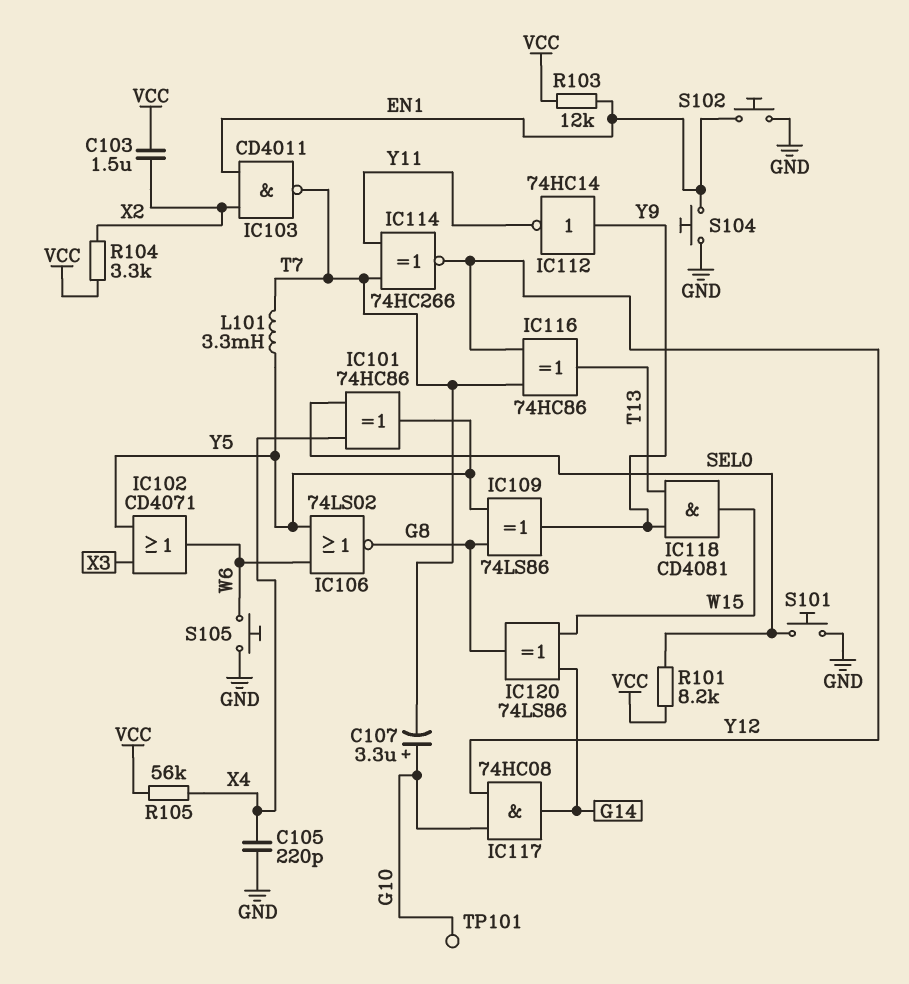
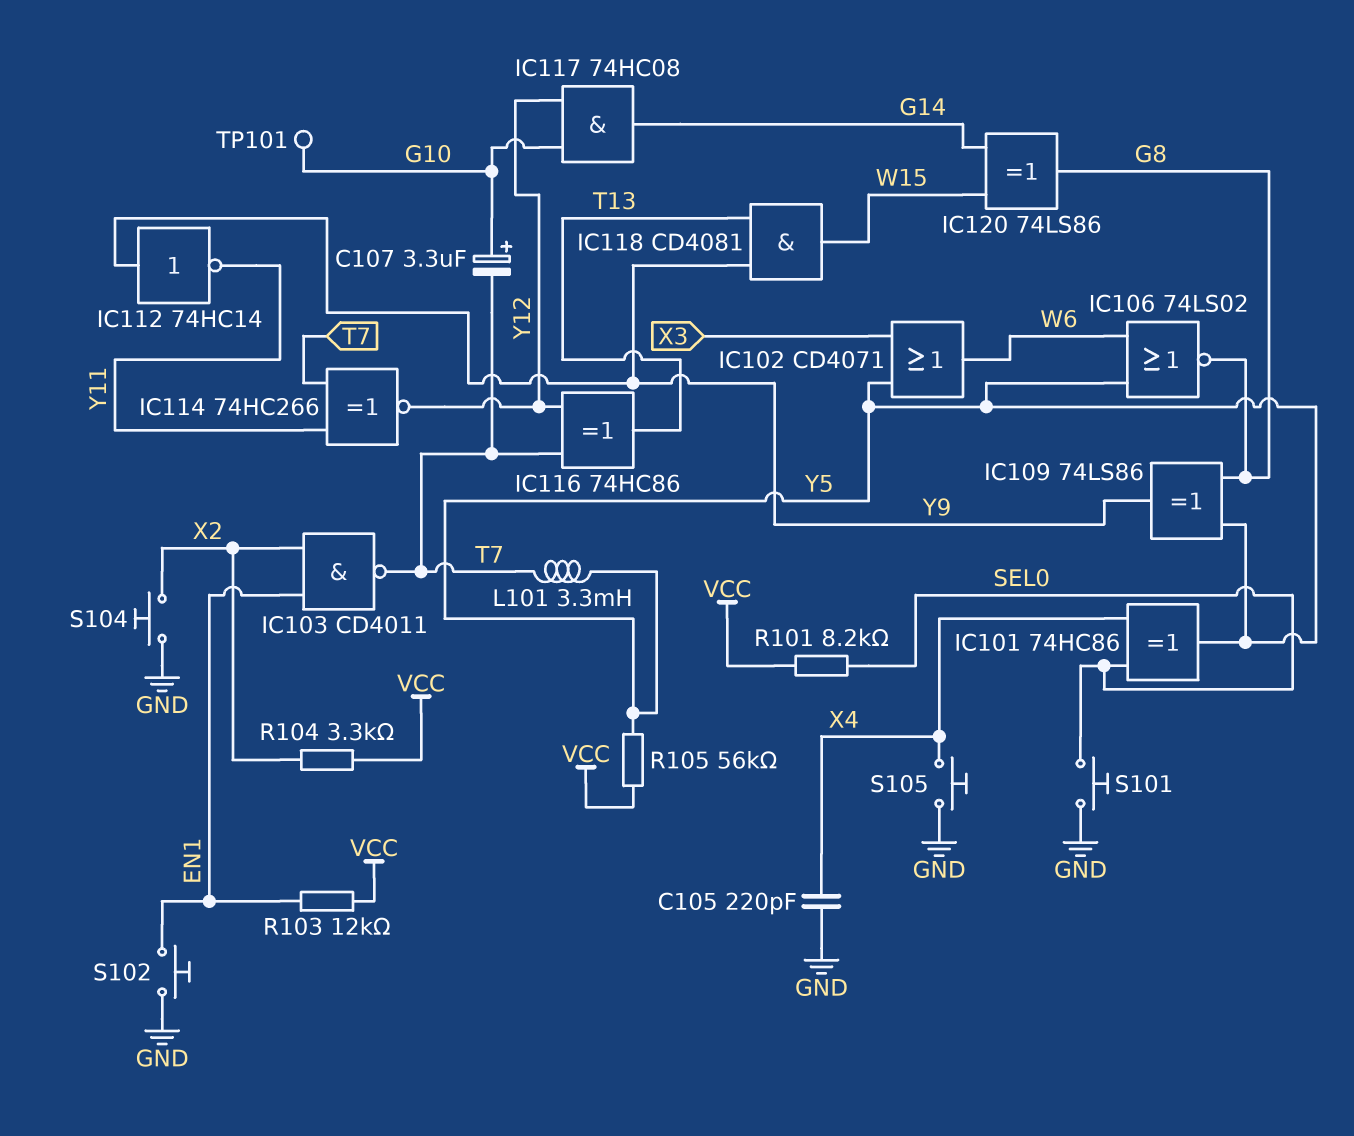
C103: 1.5uF (VCC, X2) -> none
R105: 56k (VCC, X4) -> 56k (VCC, Y5)
S104: button (EN1, GND) -> button (GND, X2)
S105: button (GND, W6) -> button (GND, X4)

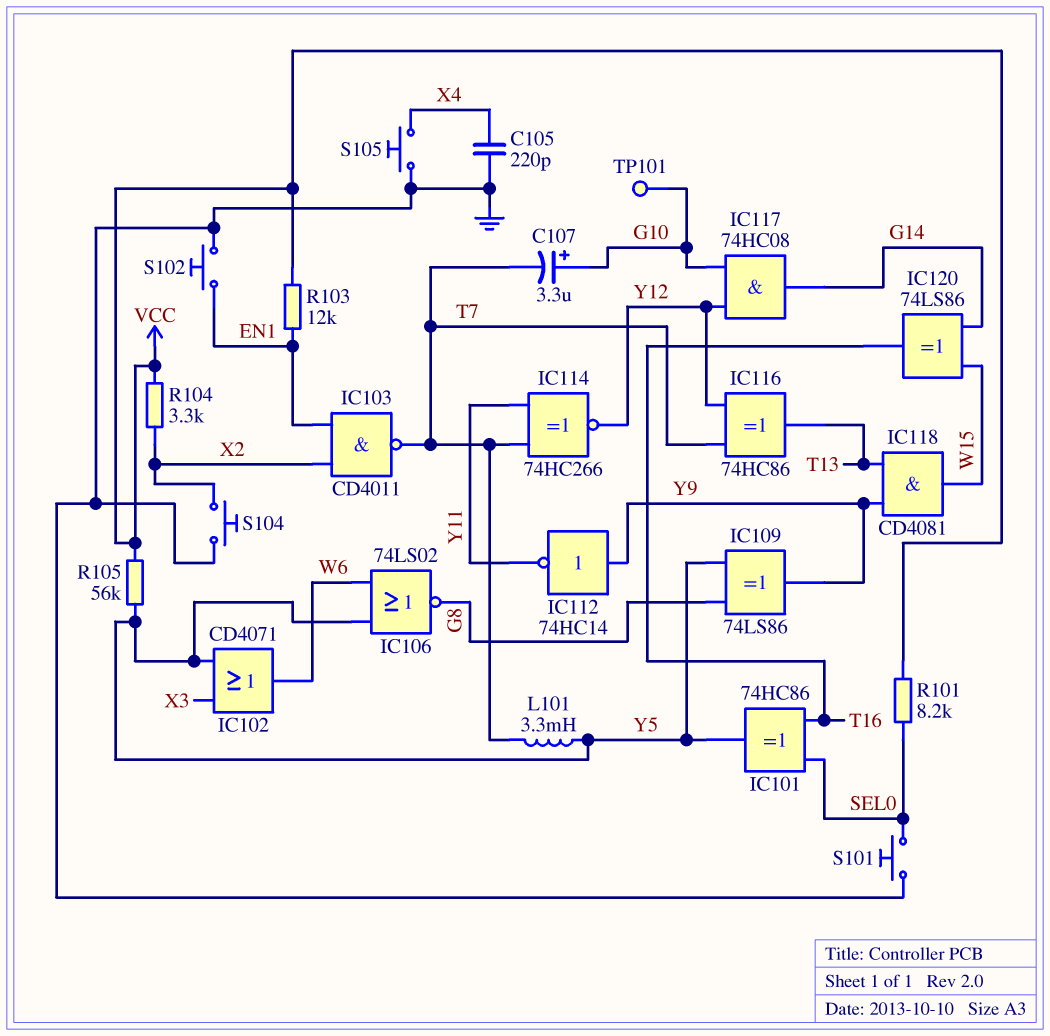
IC101: XOR 74HC86 (in SEL0, in X4, out Y5) -> XOR 74HC86 (in SEL0, in T16, out Y5)
IC120: XOR 74LS86 (in G14, in W15, out G8) -> XOR 74LS86 (in G14, in W15, out T16)

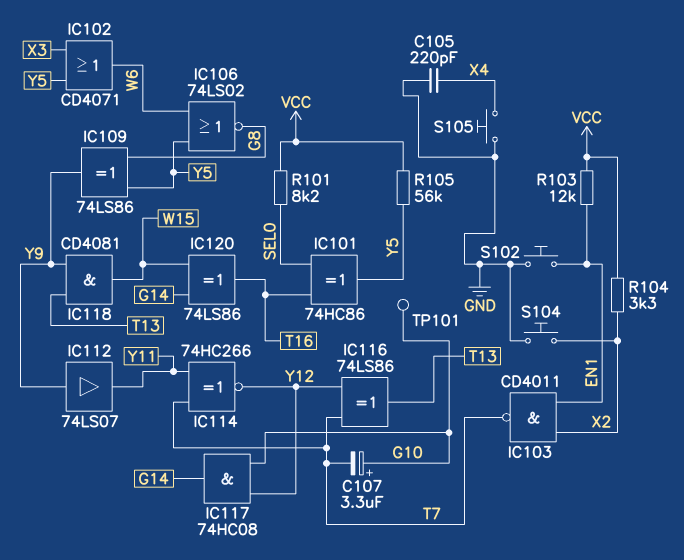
IC112: NOT 74HC14 (in Y9, out Y11) -> buffer 74LS07 (in Y9, out Y11)
IC116: XOR 74HC86 (in T7, in Y12, out T13) -> XOR 74LS86 (in T7, in Y12, out T13)
L101: 3.3mH (T7, Y5) -> none
S101: button (GND, SEL0) -> none

